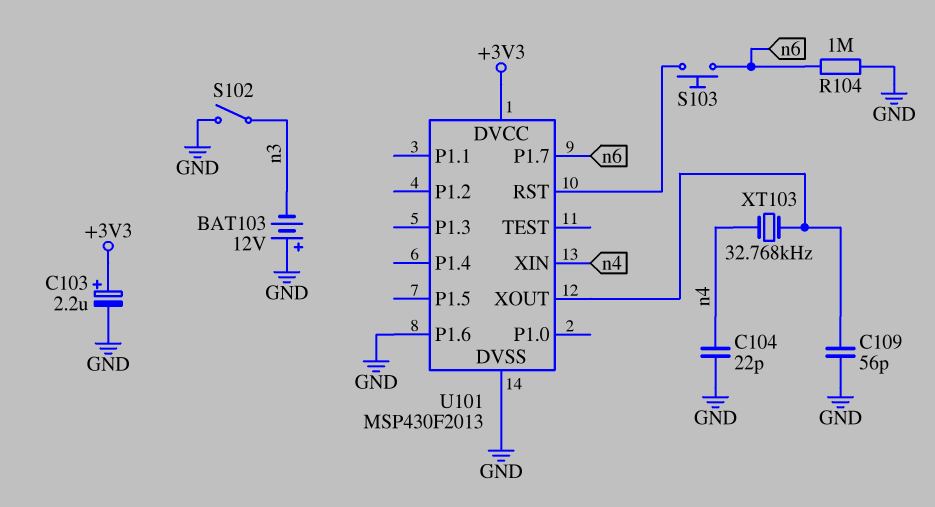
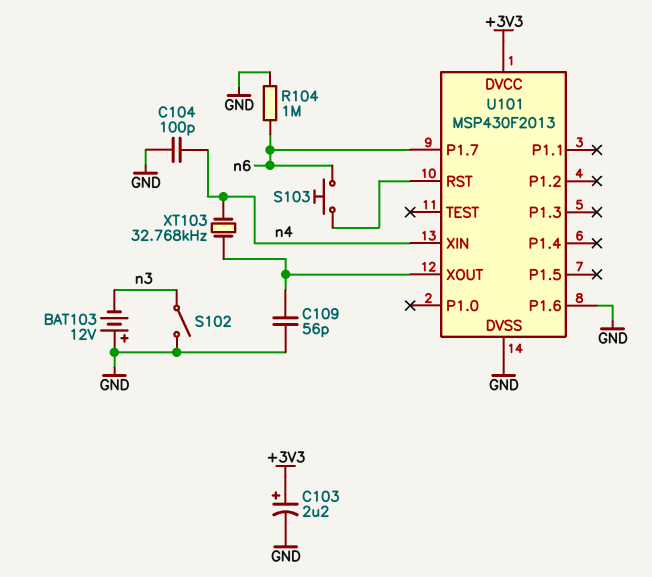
C104: 22pF (GND, n4) -> 100pF (GND, n4)

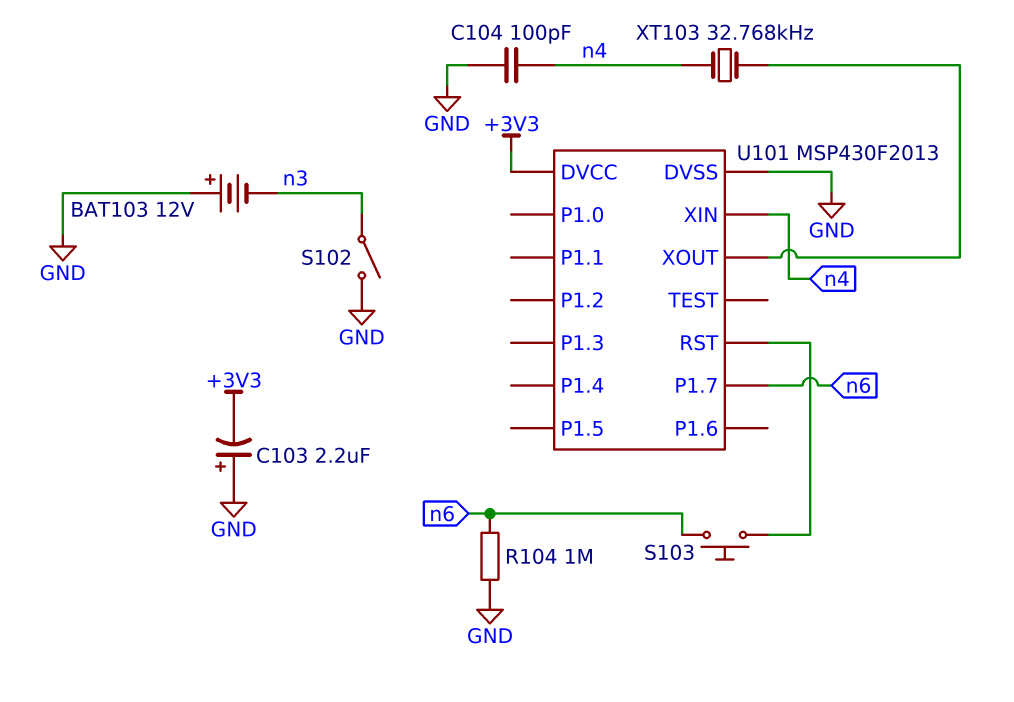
C103: 2.2uF (plus +3V3, minus GND) -> 2.2uF (plus GND, minus +3V3)
C109: 56pF (GND, U101/XOUT) -> none
U101 pin P1.6: GND -> none

